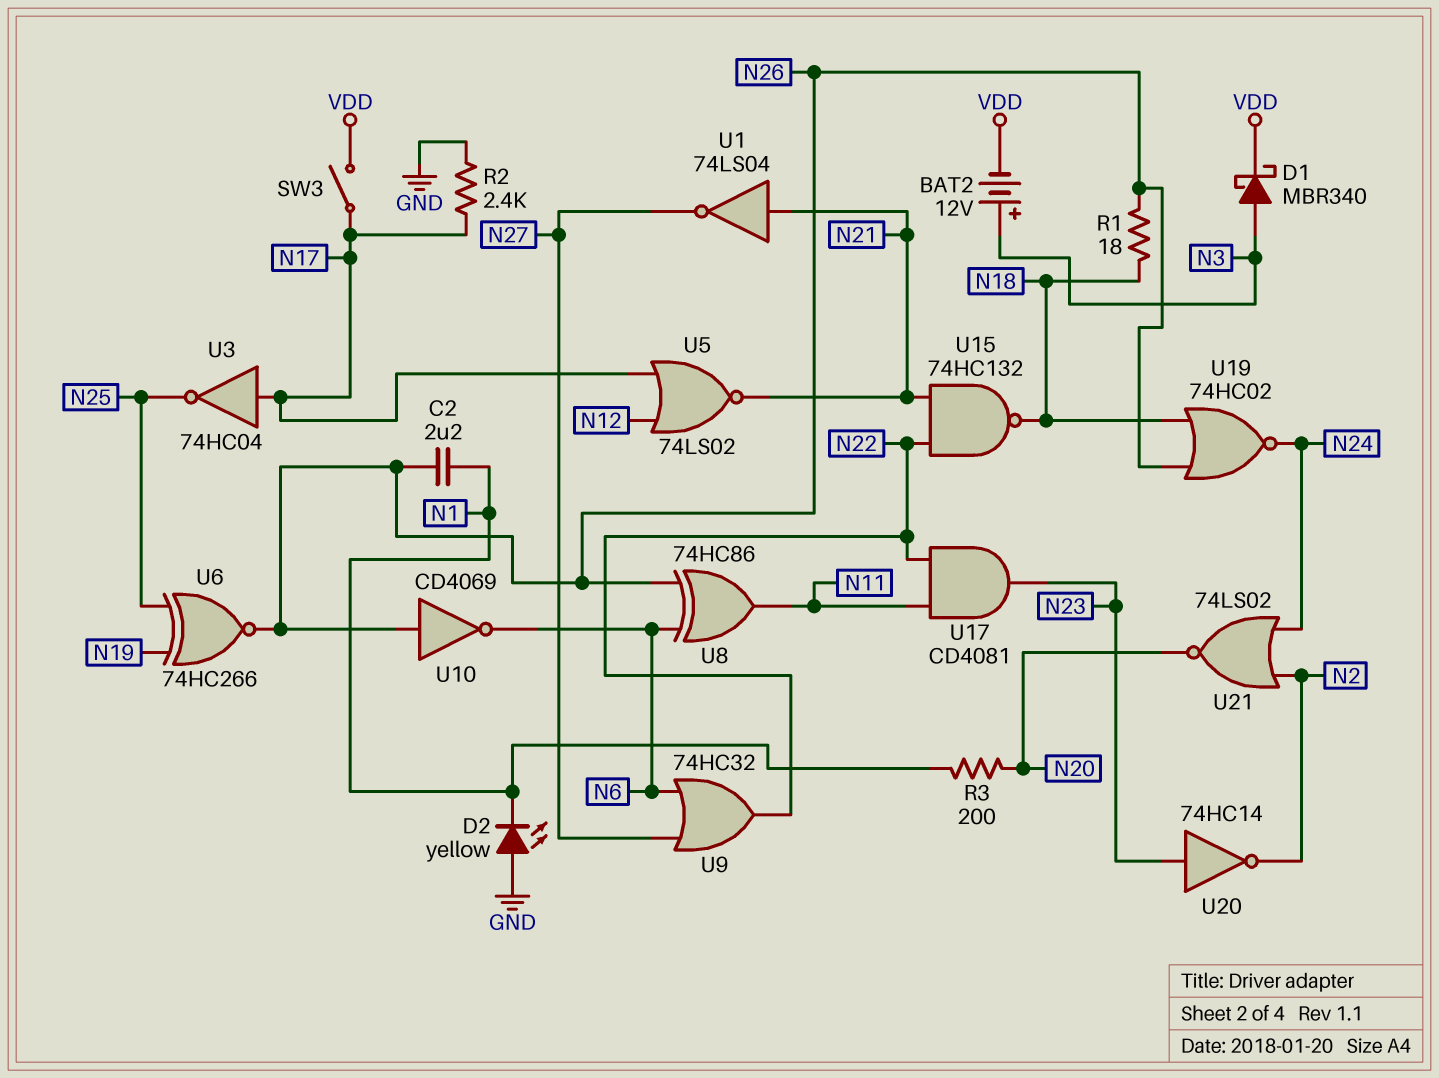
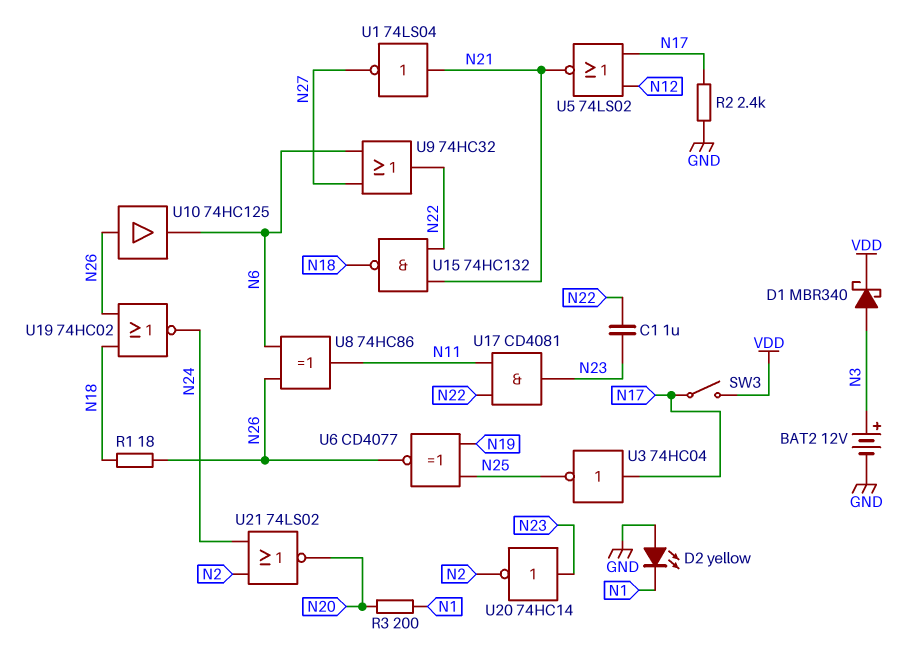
BAT2: 12V (plus N3, minus VDD) -> 12V (plus N3, minus GND)
C1: none -> 1uF (N22, N23)
C2: 2.2uF (N1, N26) -> none
U6: XNOR 74HC266 (in N19, in N25, out N26) -> XNOR CD4077 (in N19, in N25, out N26)
U10: NOT CD4069 (in N26, out N6) -> buffer 74HC125 (in N26, out N6)

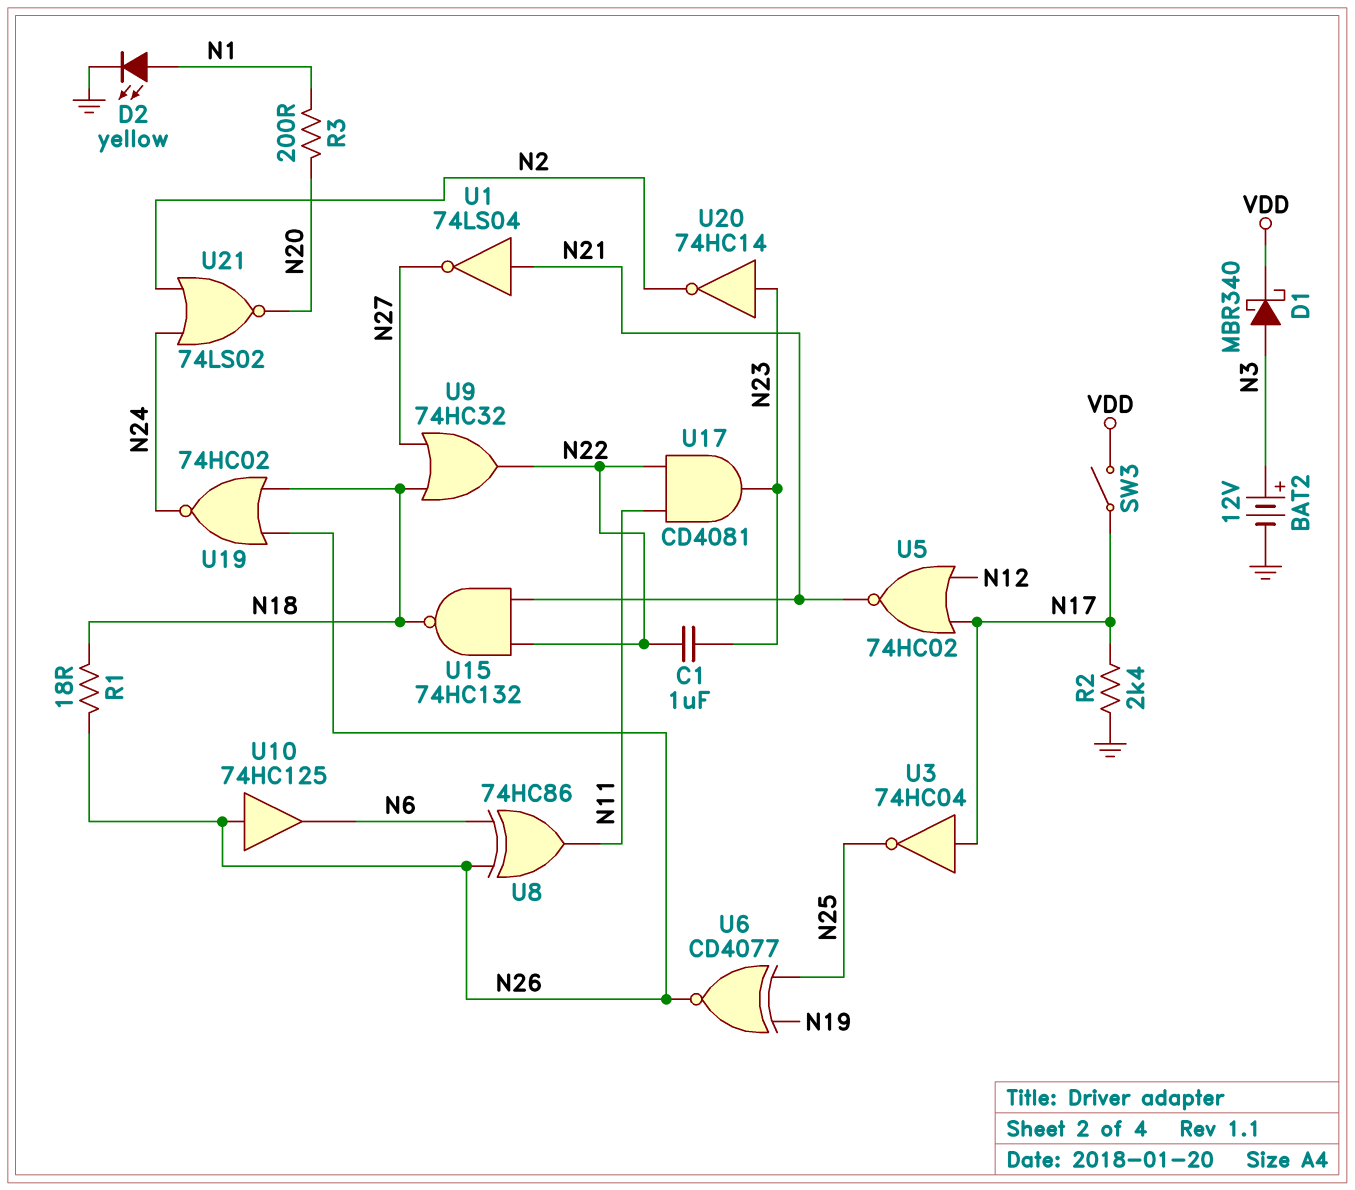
D2: LED yellow (A GND, K N1) -> LED yellow (A N1, K GND)
U5: NOR 74LS02 (in N12, in N17, out N21) -> NOR 74HC02 (in N12, in N17, out N21)
U9: OR 74HC32 (in N6, in N27, out N22) -> OR 74HC32 (in N18, in N27, out N22)

